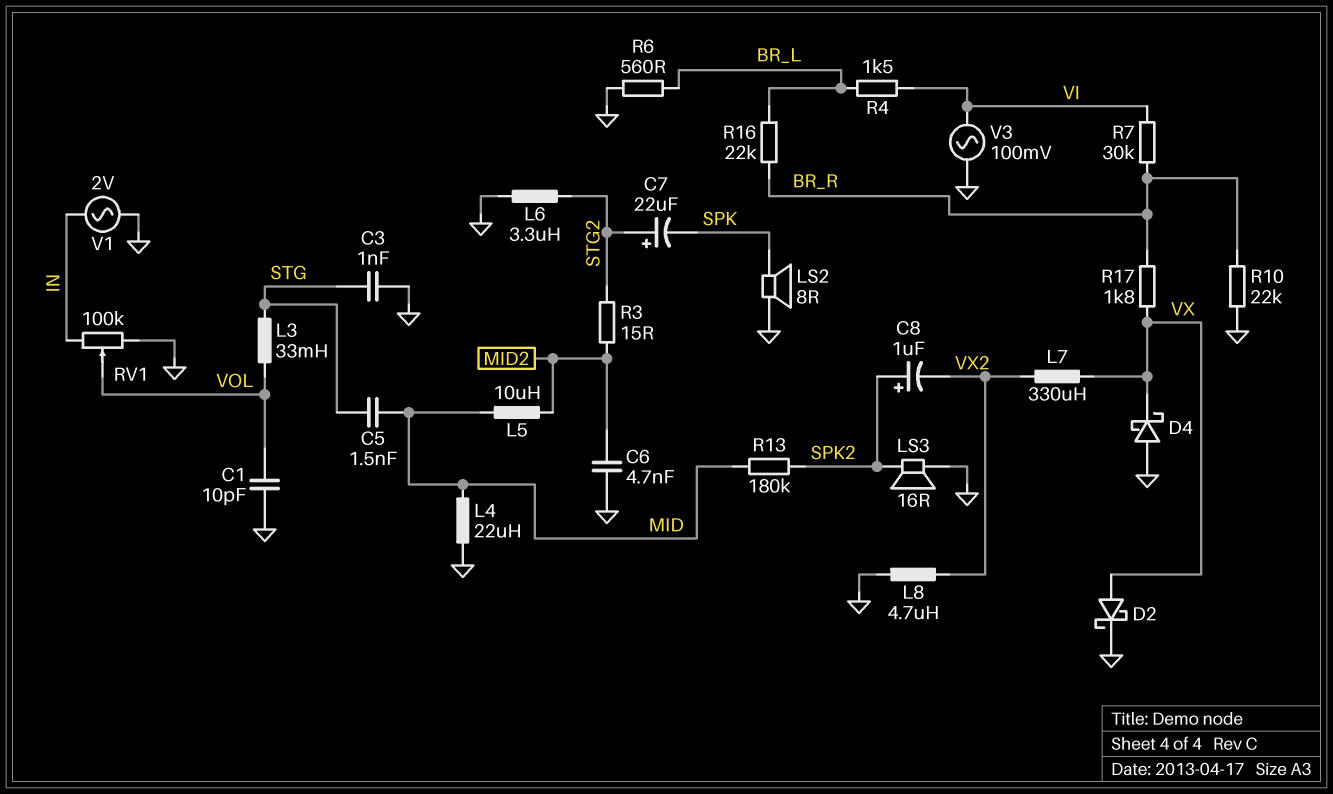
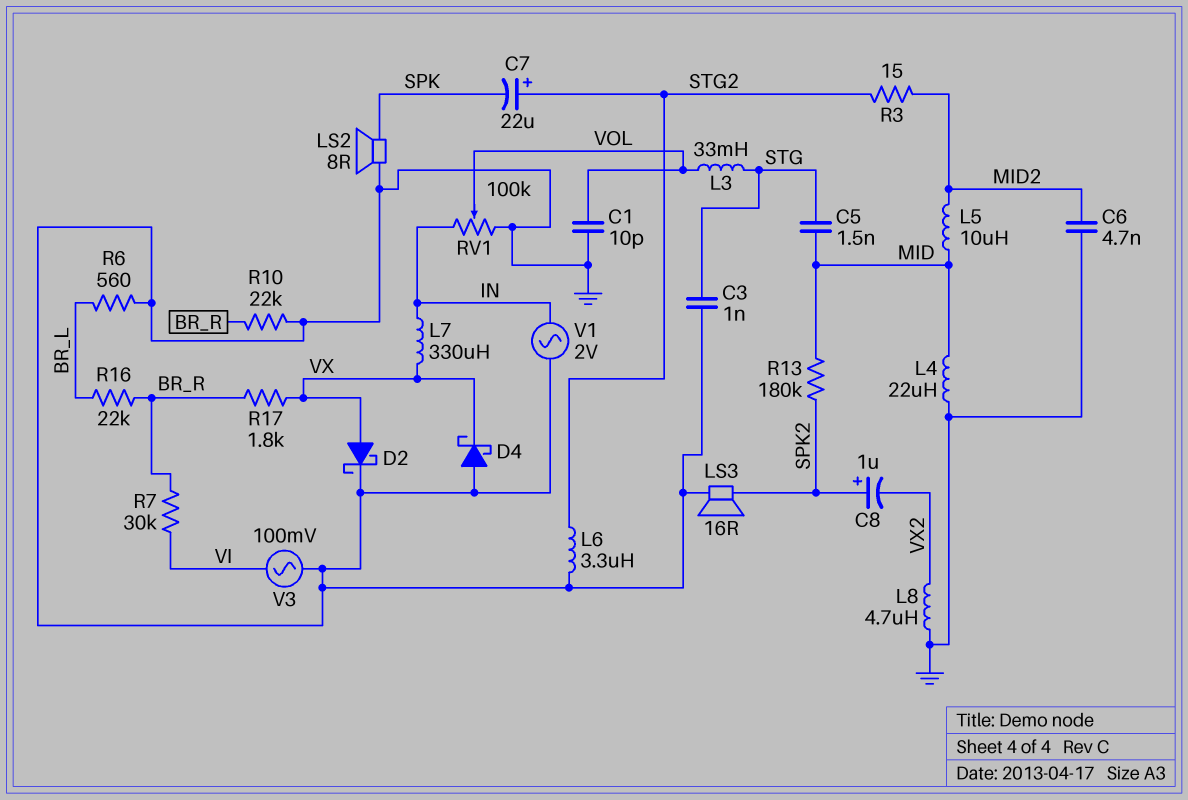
L7: 330uH (VX, VX2) -> 330uH (IN, VX)
R4: 1.5k (BR_L, VI) -> none

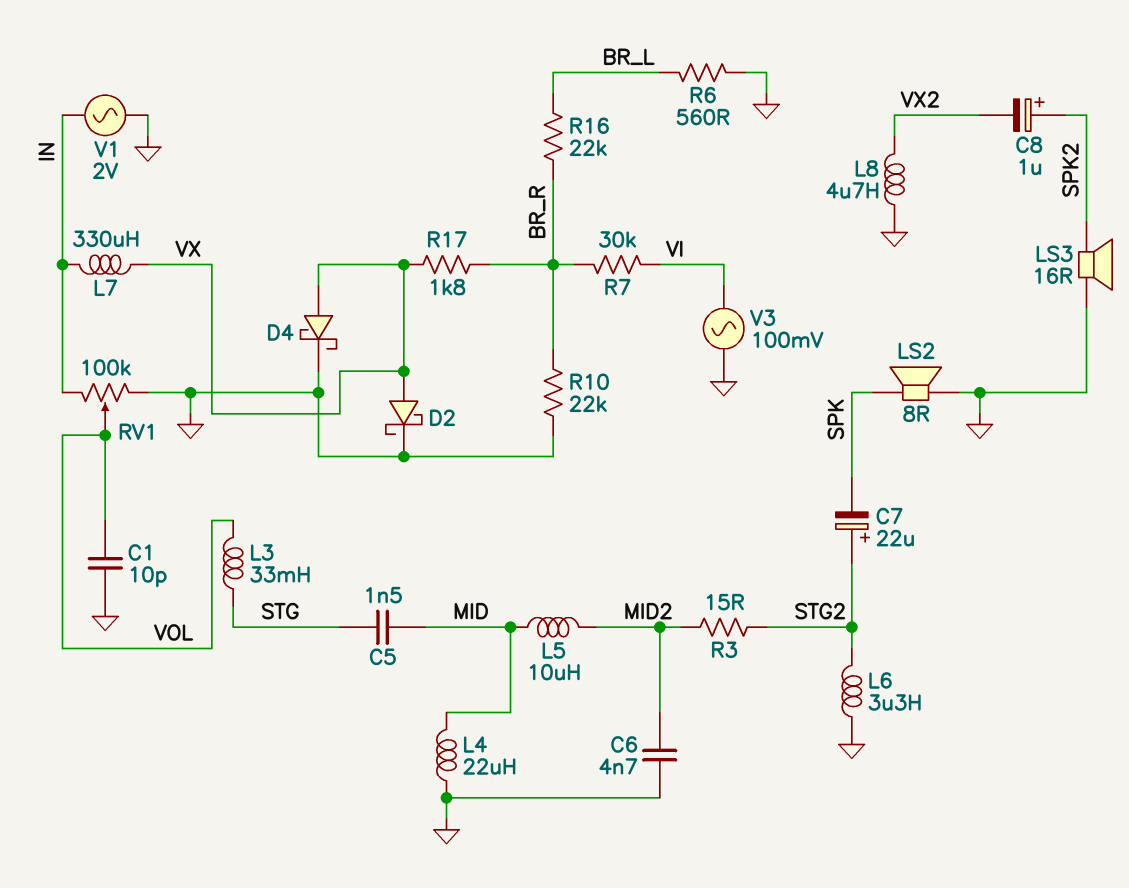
C3: 1nF (GND, STG) -> none
D4: schottky (A GND, K VX) -> schottky (A VX, K GND)
R13: 180k (MID, SPK2) -> none

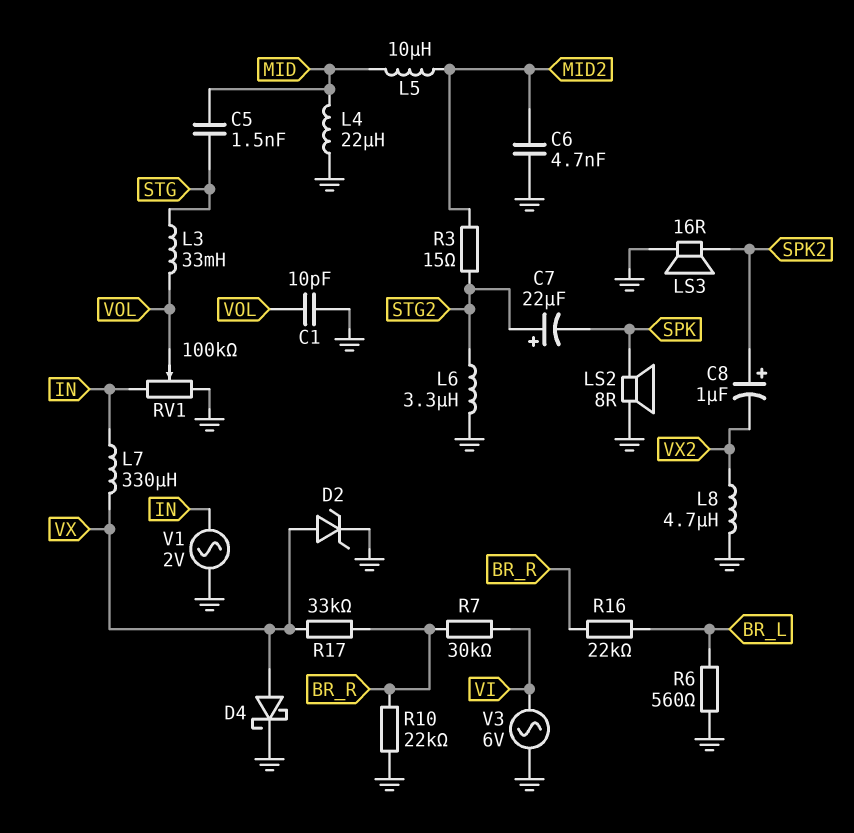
D2: schottky (A VX, K GND) -> zener (A VX, K GND)
R17: 1.8k (BR_R, VX) -> 33k (BR_R, VX)
V3: AC 100mV (GND, VI) -> AC 6V (GND, VI)

